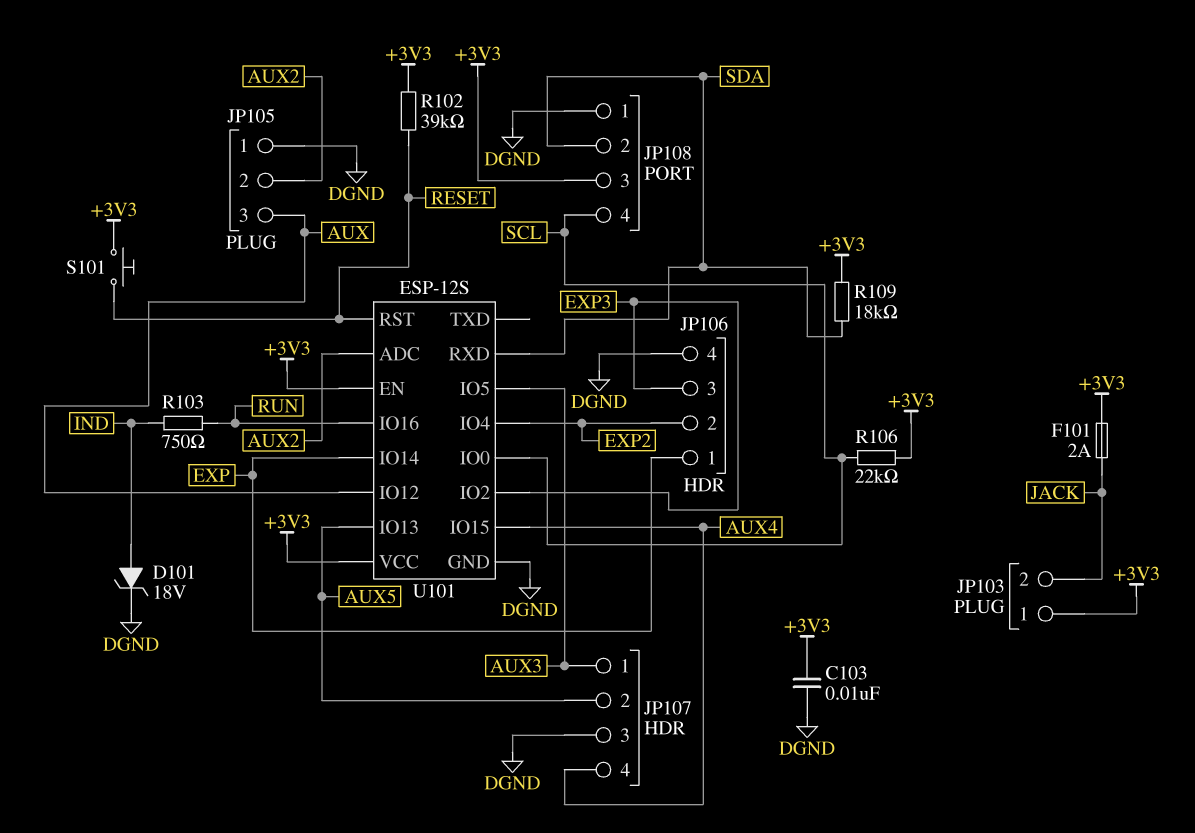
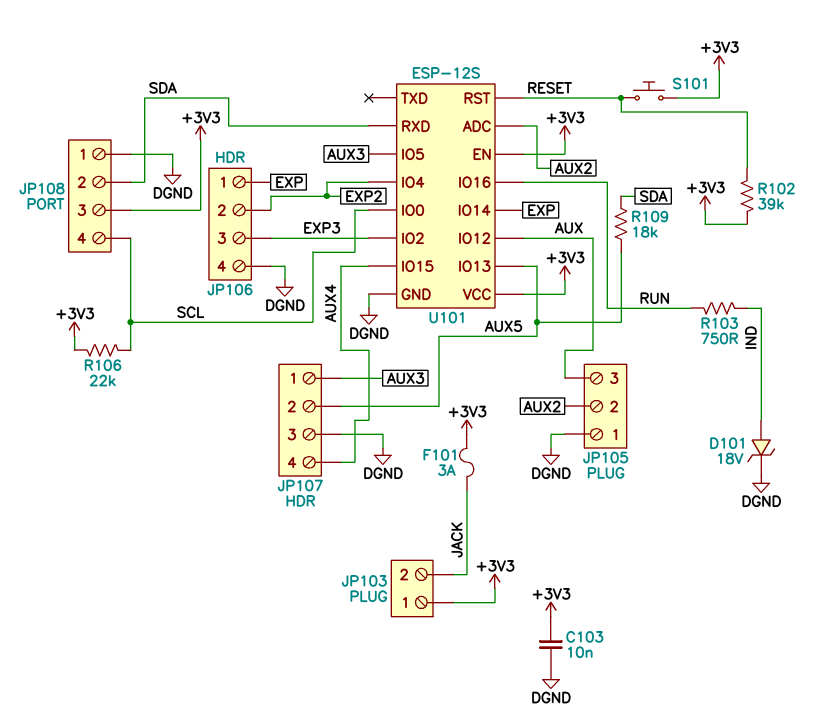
F101: 2A (+3V3, JACK) -> 3A (+3V3, JACK)
R109: 18k (+3V3, SDA) -> 18k (AUX5, SDA)

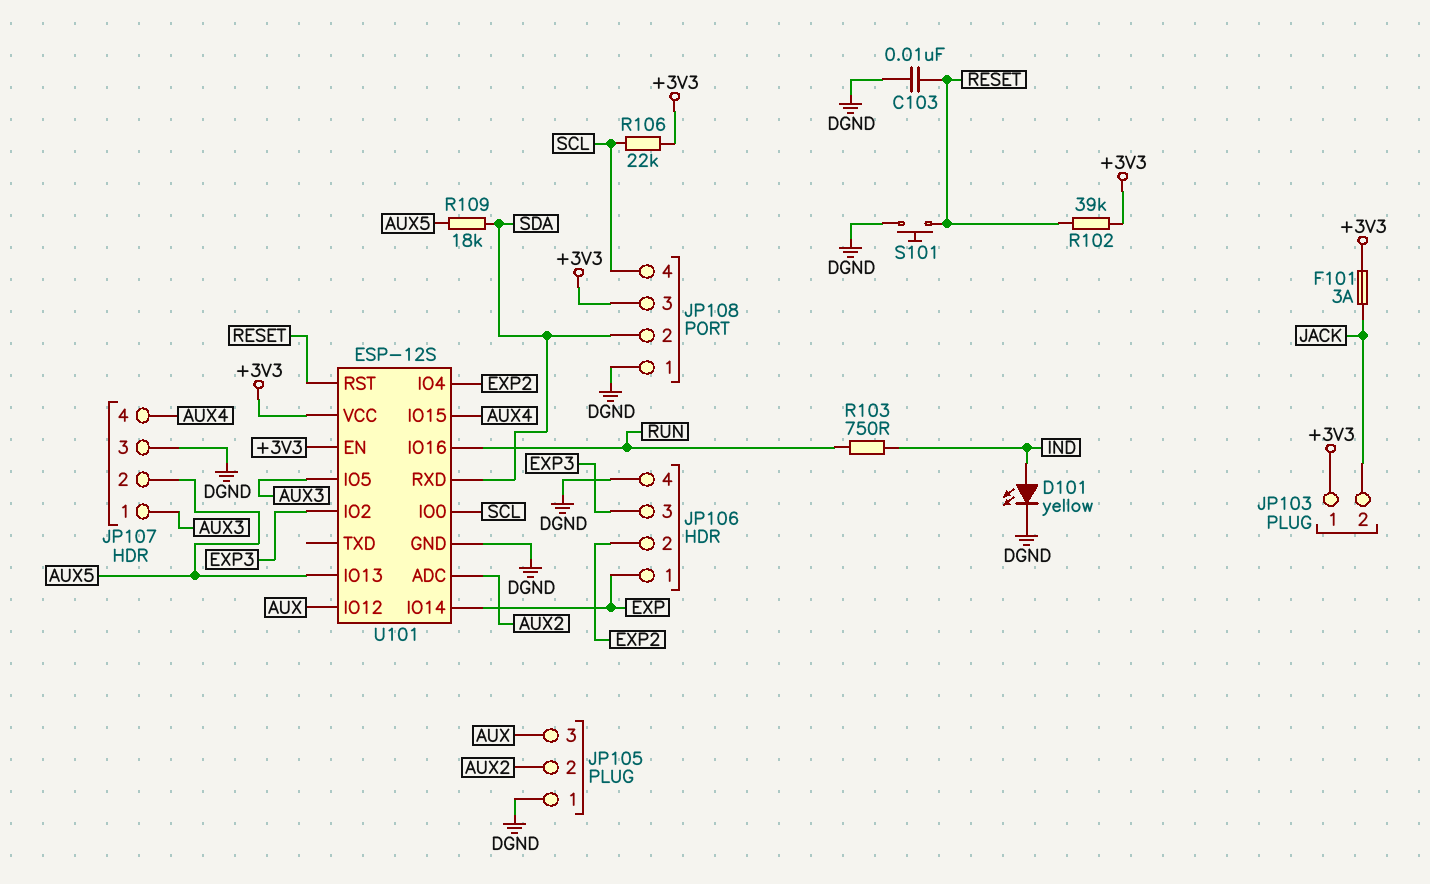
C103: 10nF (+3V3, DGND) -> 10nF (DGND, RESET)
D101: zener 18V (A IND, K DGND) -> LED yellow (A IND, K DGND)
S101: button (+3V3, RESET) -> button (DGND, RESET)

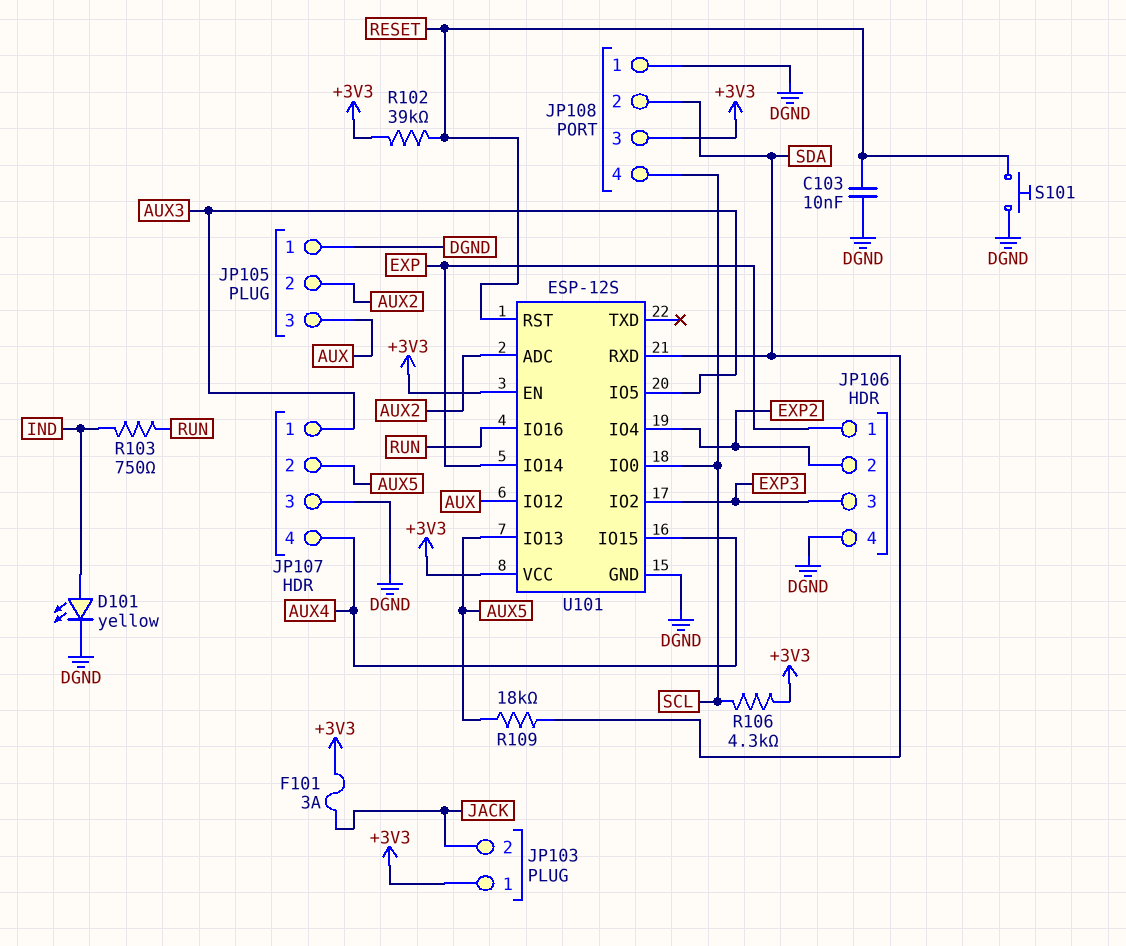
R106: 22k (+3V3, SCL) -> 4.3k (+3V3, SCL)

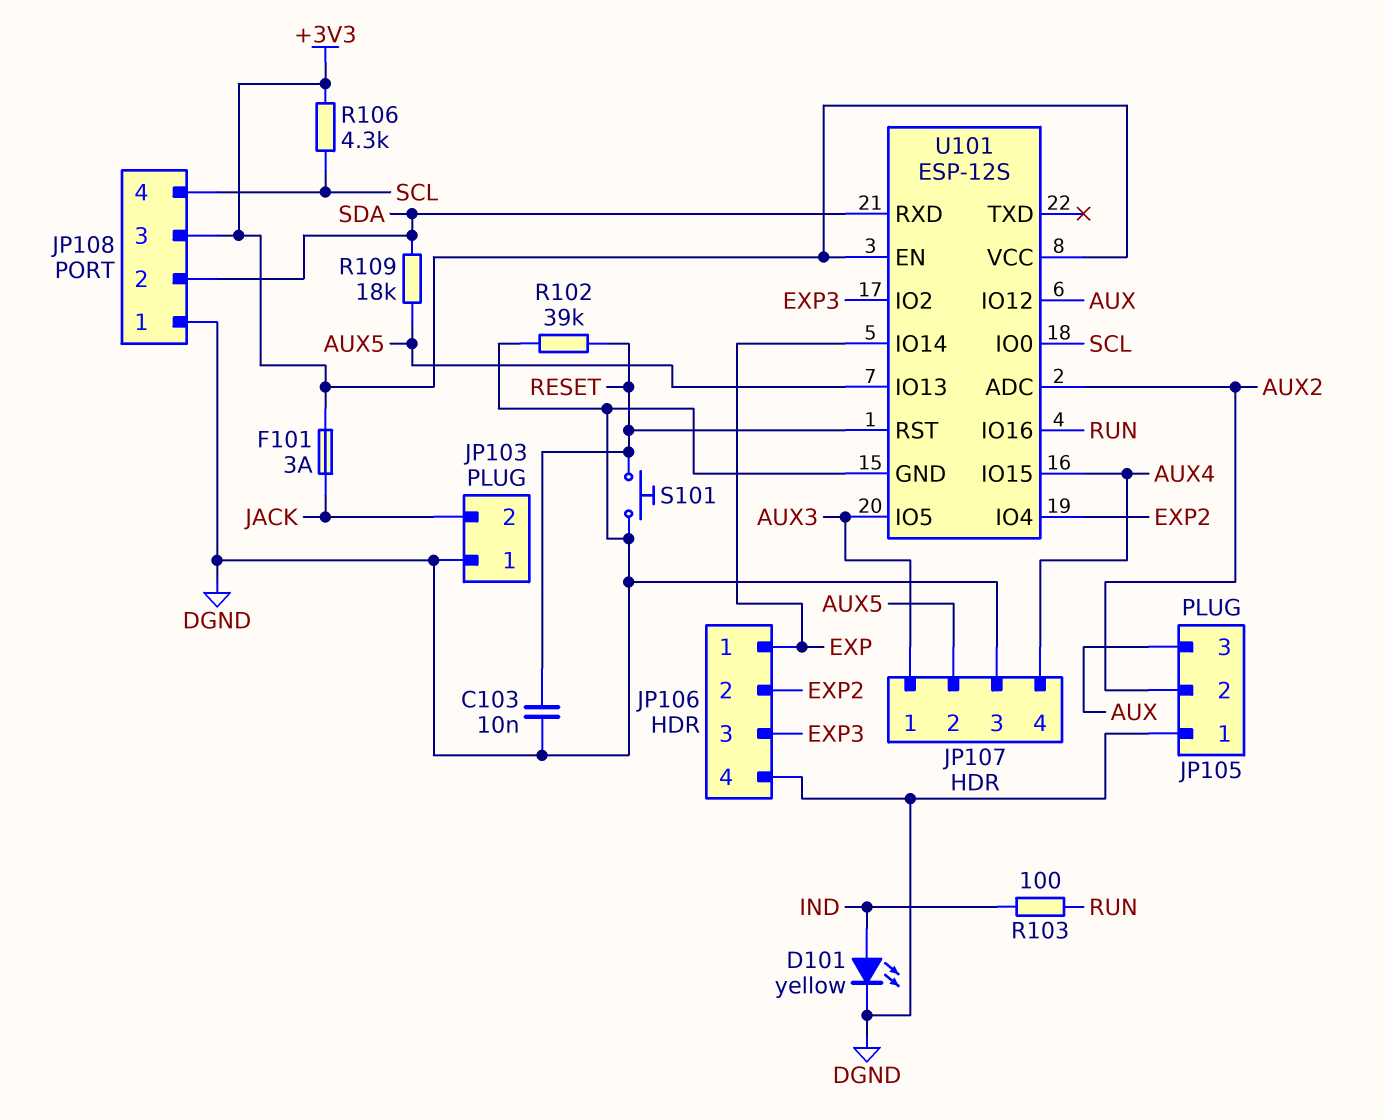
JP103 pin 1: +3V3 -> DGND
R102: 39k (+3V3, RESET) -> 39k (DGND, RESET)
R103: 750 (IND, RUN) -> 100 (IND, RUN)

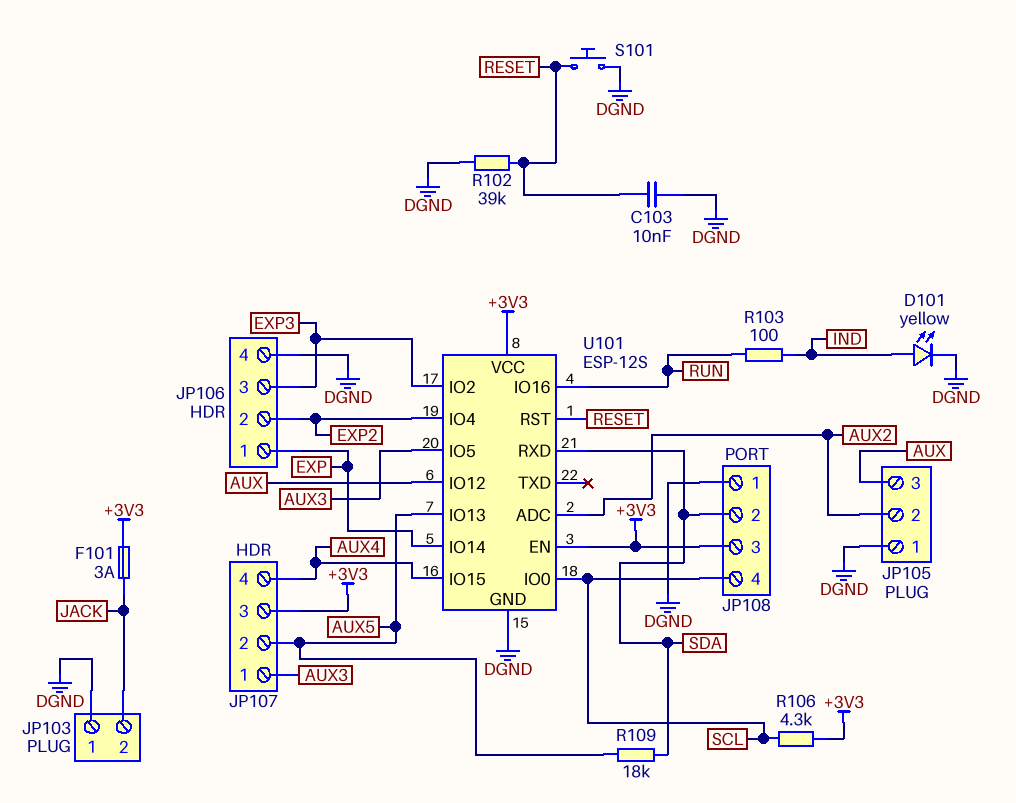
JP107 pin 3: DGND -> +3V3

